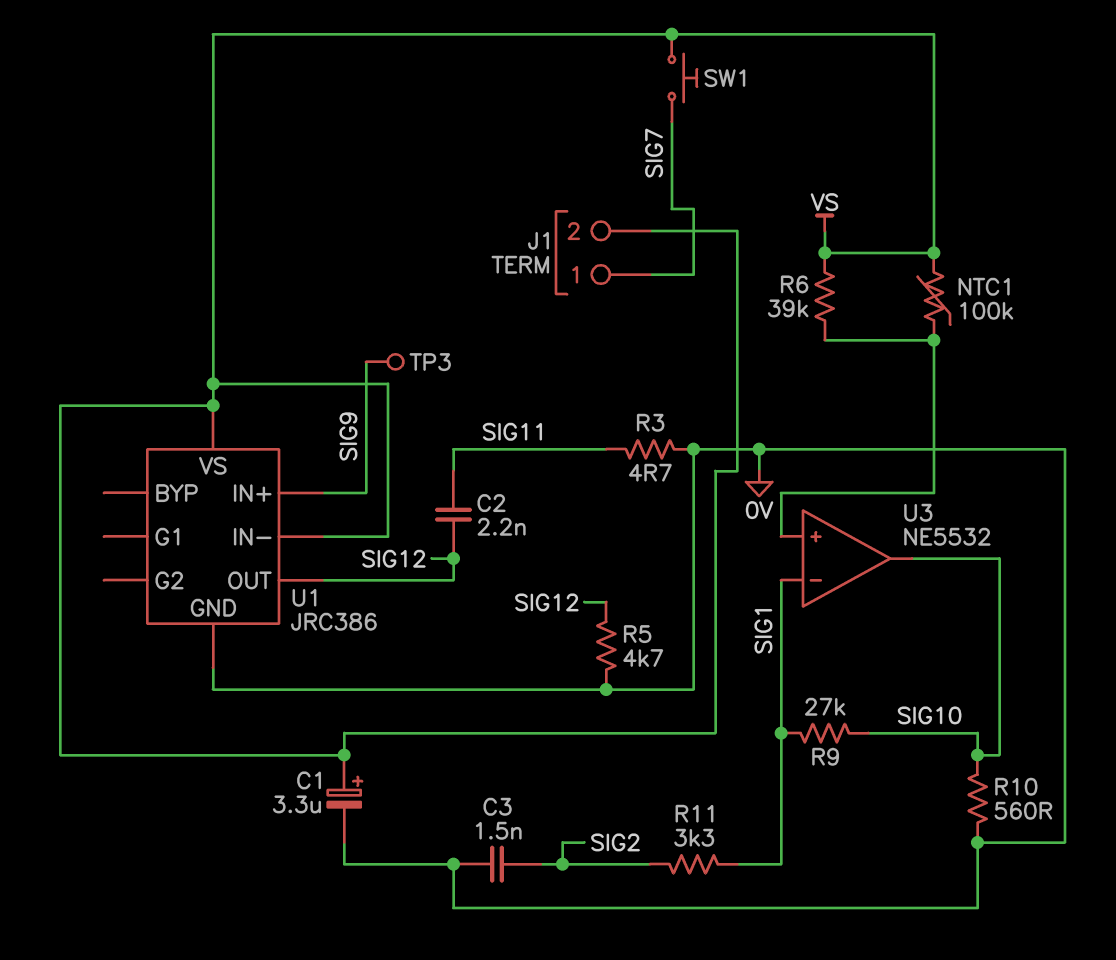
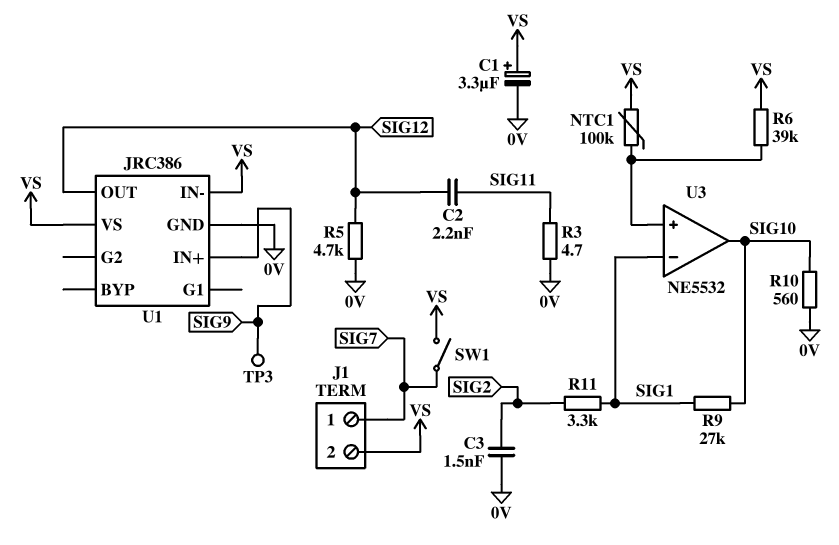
SW1: button (SIG7, VS) -> switch (SIG7, VS)

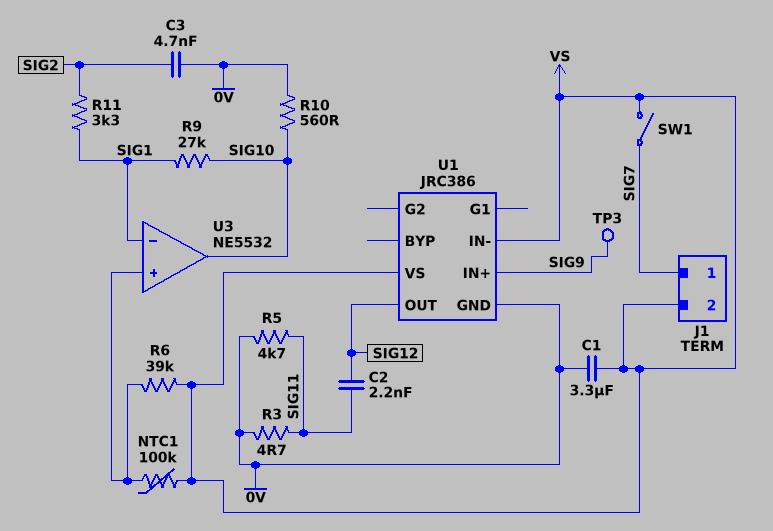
C1: 3.3uF (plus VS, minus 0V) -> 3.3uF (0V, VS)
C3: 1.5nF (0V, SIG2) -> 4.7nF (0V, SIG2)
R5: 4.7k (0V, SIG12) -> 4.7k (0V, SIG11)

